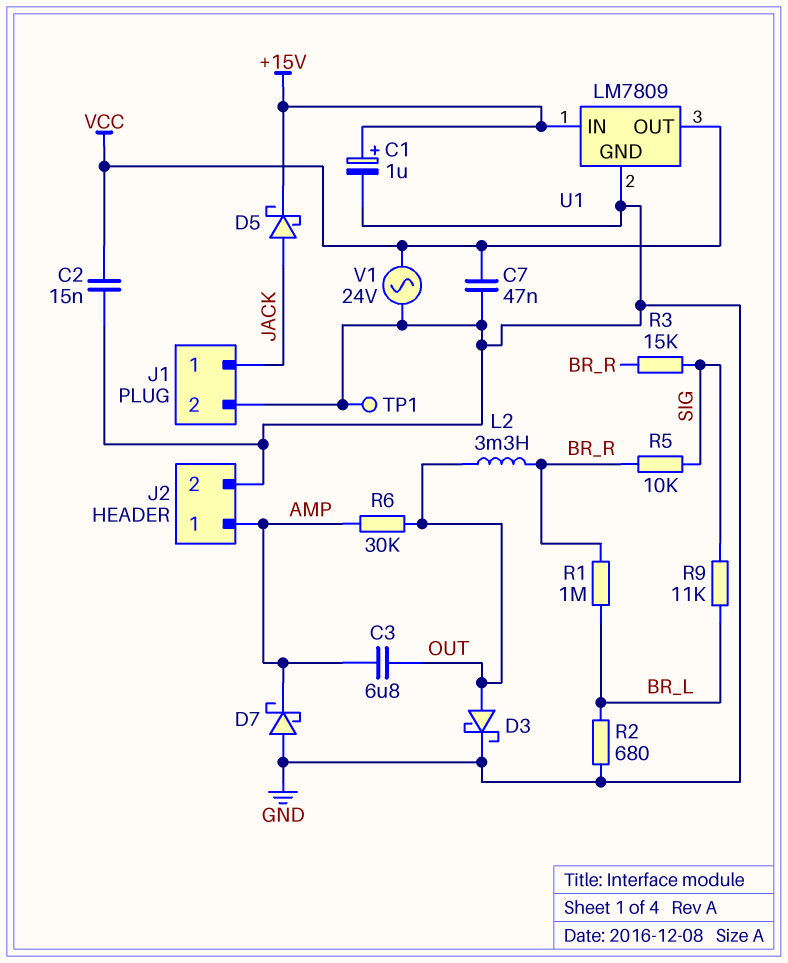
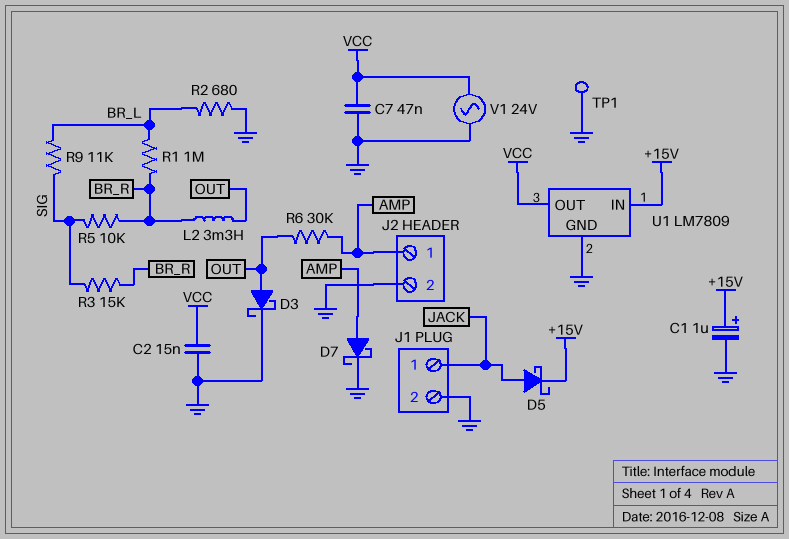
C3: 6.8uF (AMP, OUT) -> none
D7: schottky (A GND, K AMP) -> schottky (A AMP, K GND)

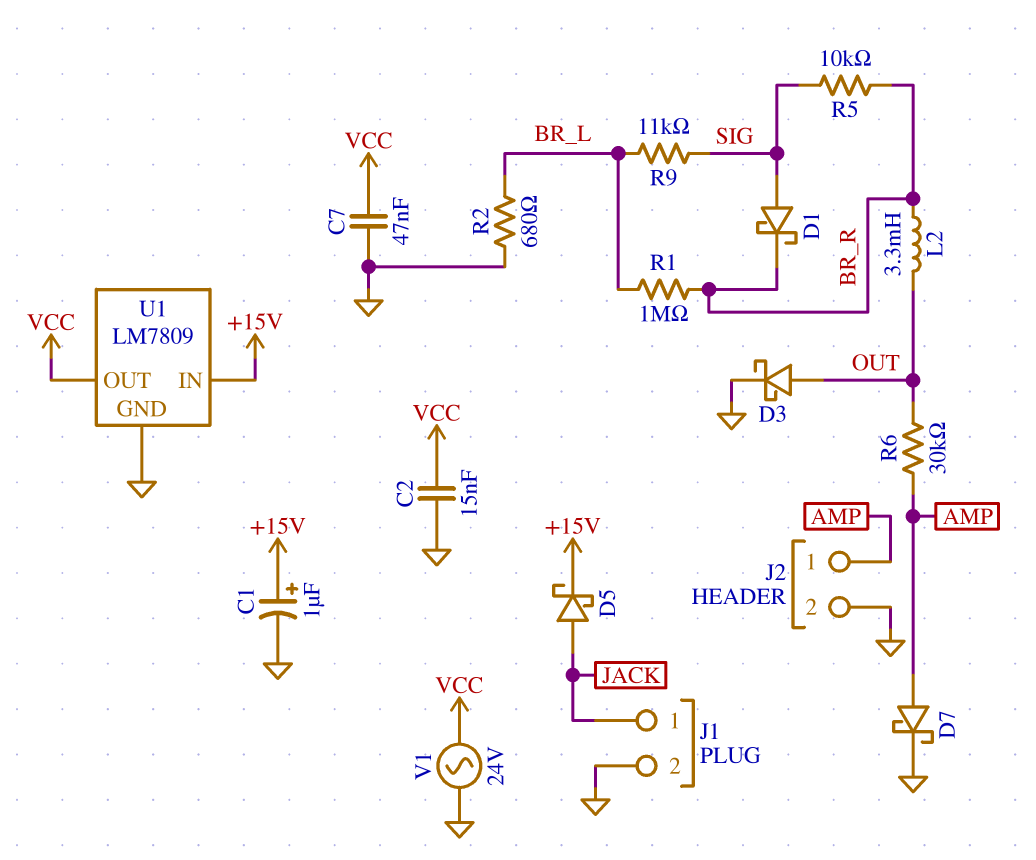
D1: none -> schottky (A SIG, K BR_R)
R3: 15k (BR_R, SIG) -> none
TP1: test point (GND) -> none

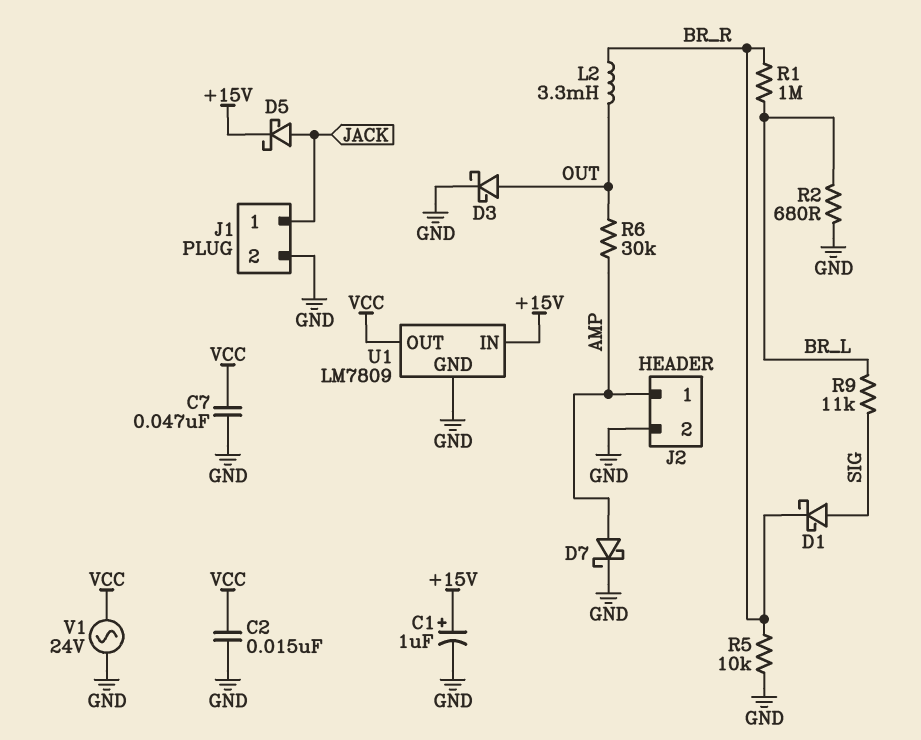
R5: 10k (BR_R, SIG) -> 10k (BR_R, GND)

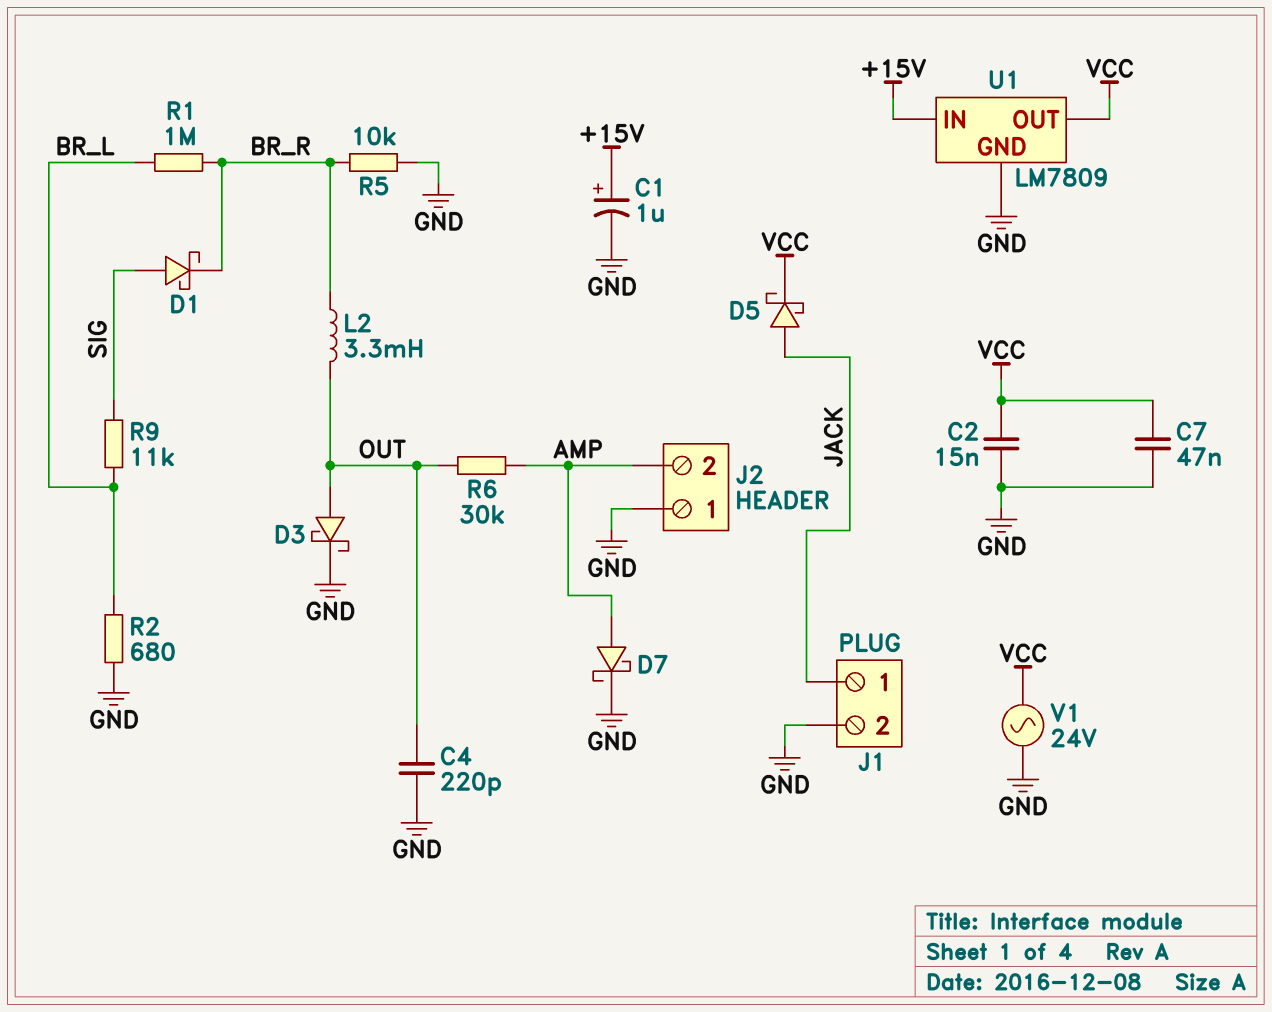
C4: none -> 220pF (GND, OUT)
D5: schottky (A JACK, K +15V) -> schottky (A JACK, K VCC)
J2 pin 1: AMP -> GND
J2 pin 2: GND -> AMP

